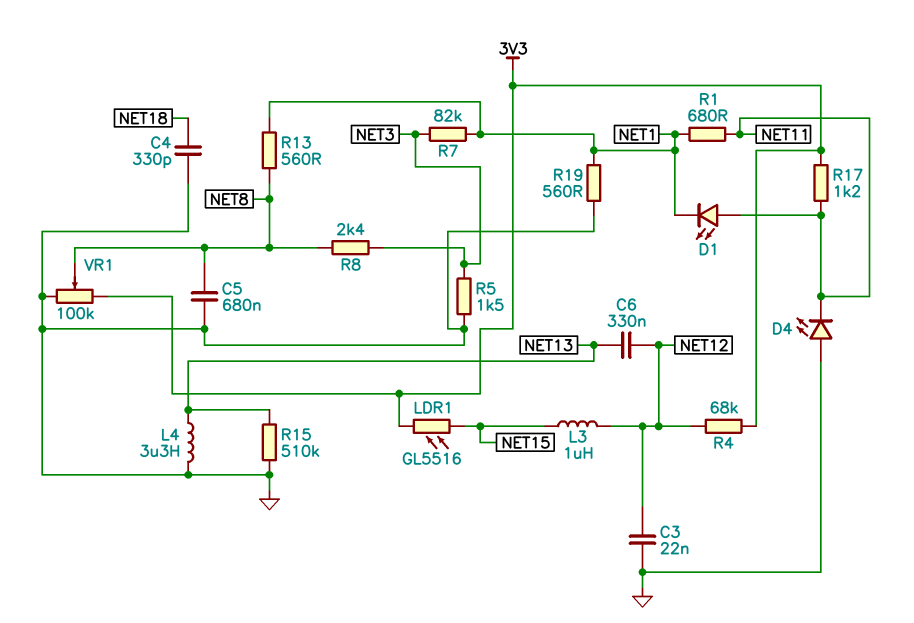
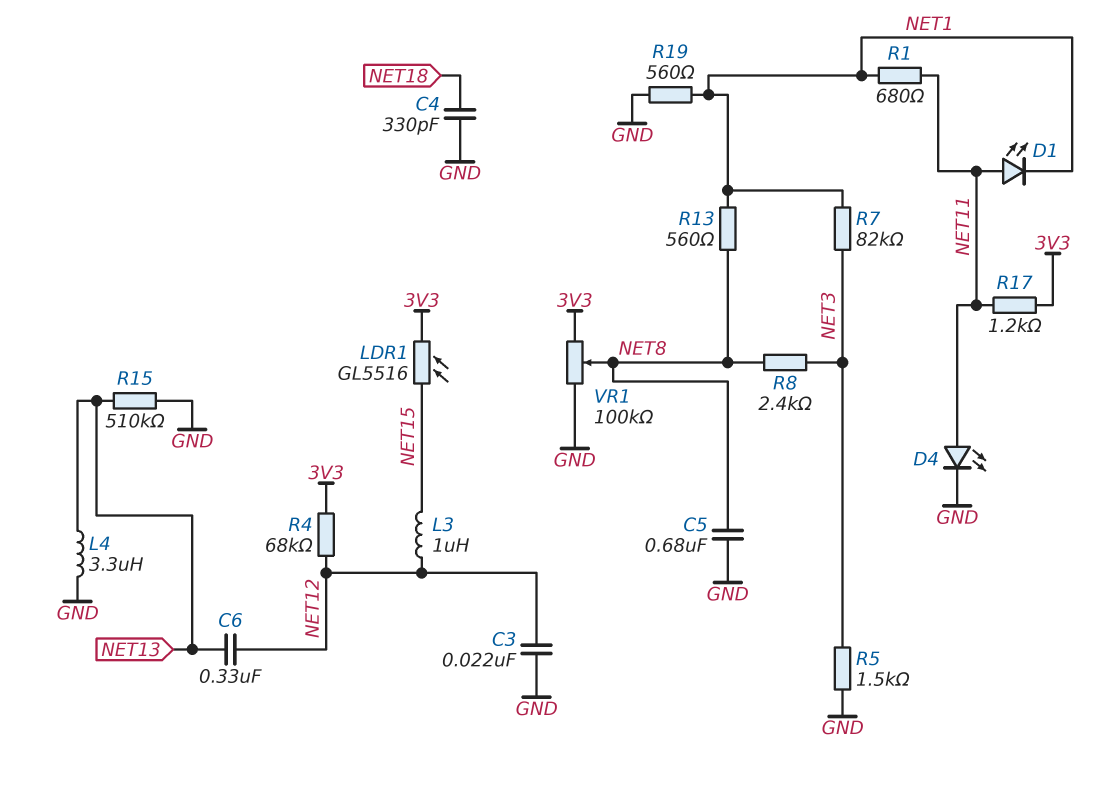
D4: LED (A GND, K NET11) -> LED (A NET11, K GND)

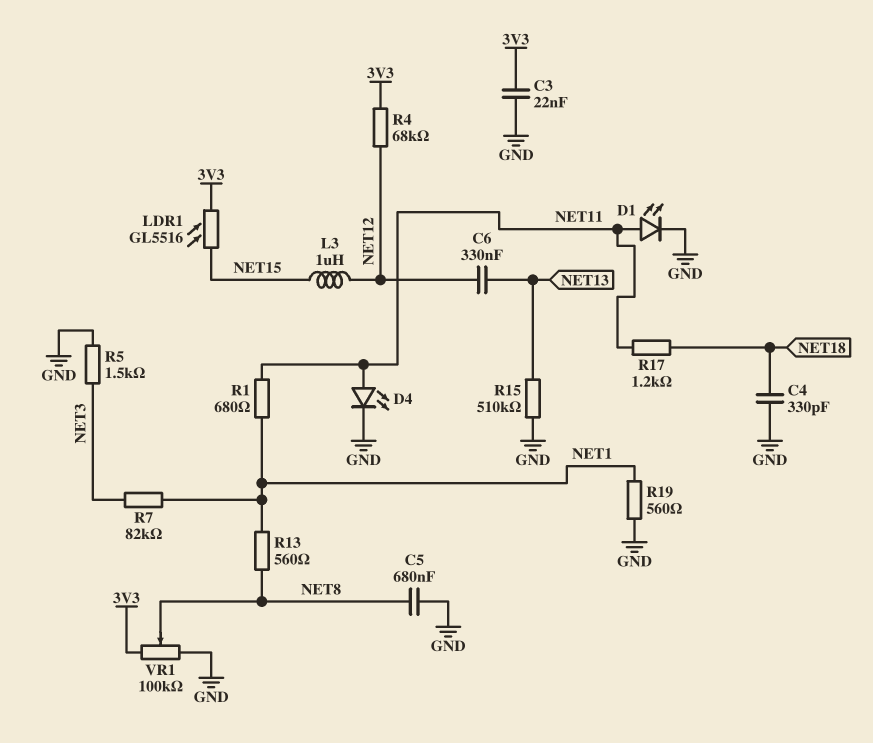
C3: 22nF (GND, NET12) -> 22nF (3V3, GND)
D1: LED (A NET11, K NET1) -> LED (A NET11, K GND)
L4: 3.3uH (GND, NET13) -> none
R8: 2.4k (NET3, NET8) -> none
R17: 1.2k (3V3, NET11) -> 1.2k (NET11, NET18)

